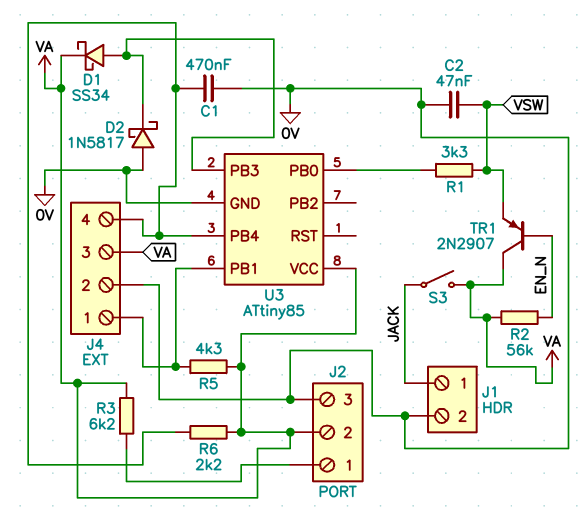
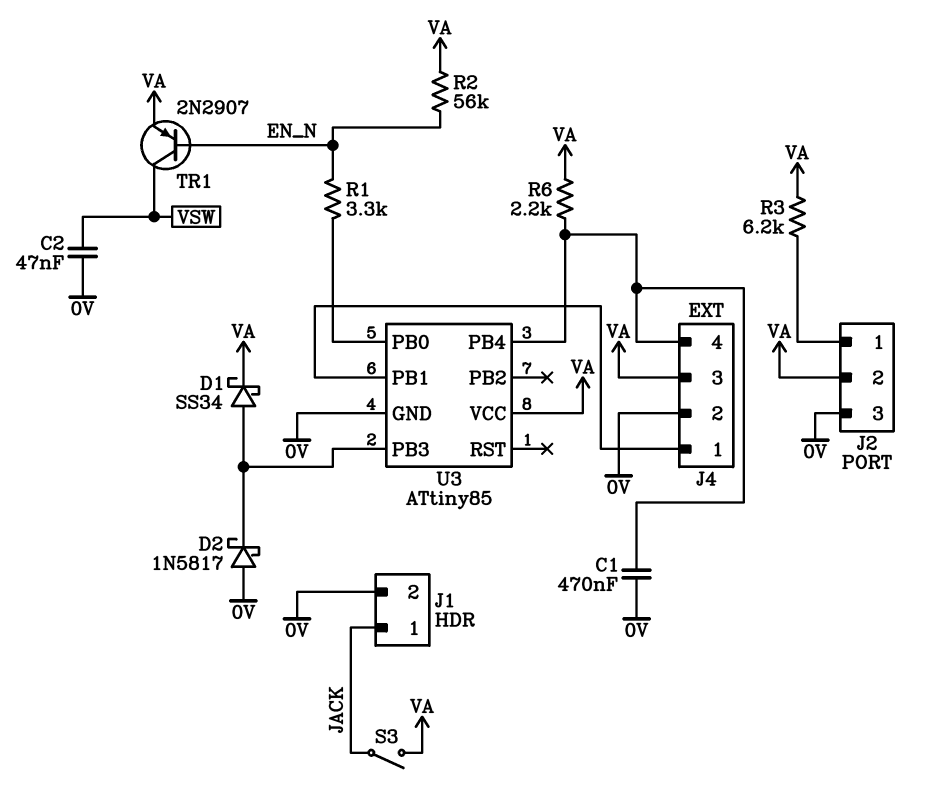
R1: 3.3k (U3/PB0, VSW) -> 3.3k (EN_N, U3/PB0)
R5: 4.3k (J4/1, VA) -> none
TR1: PNP 2N2907 (B EN_N, C VA, E VSW) -> PNP 2N2907 (B EN_N, C VSW, E VA)

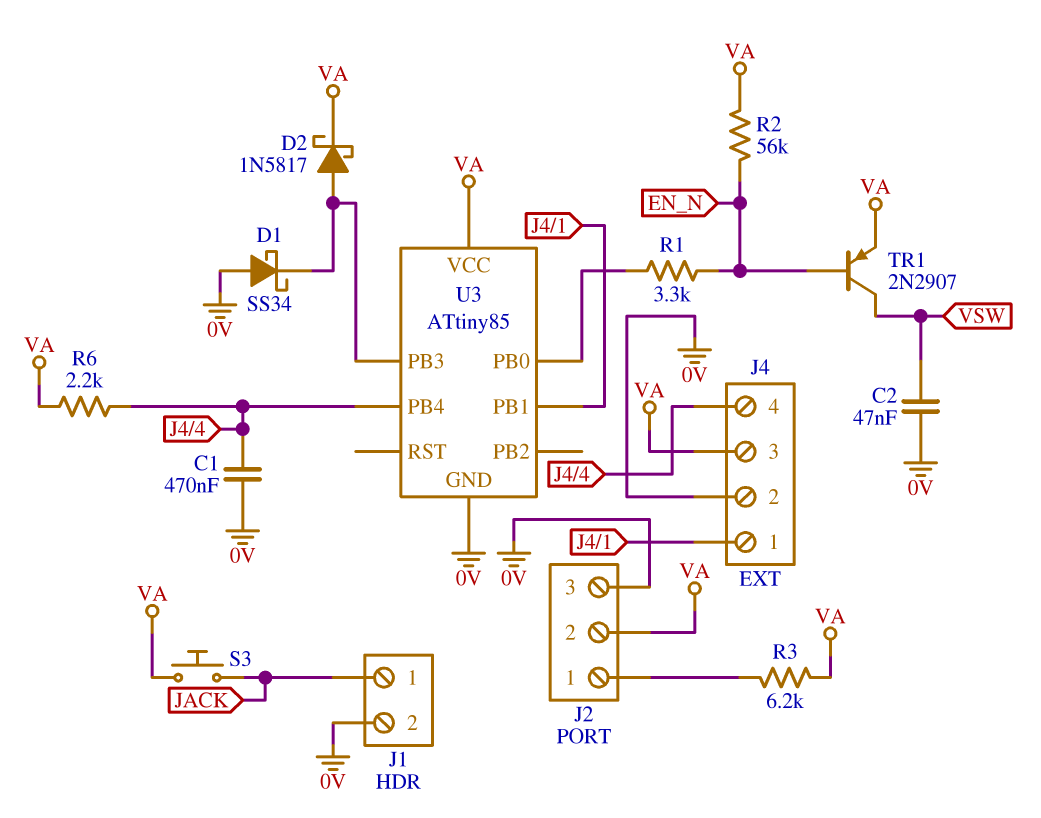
D1: schottky SS34 (A U3/PB3, K VA) -> schottky SS34 (A 0V, K U3/PB3)
D2: schottky 1N5817 (A 0V, K U3/PB3) -> schottky 1N5817 (A U3/PB3, K VA)
S3: switch (JACK, VA) -> button (JACK, VA)

